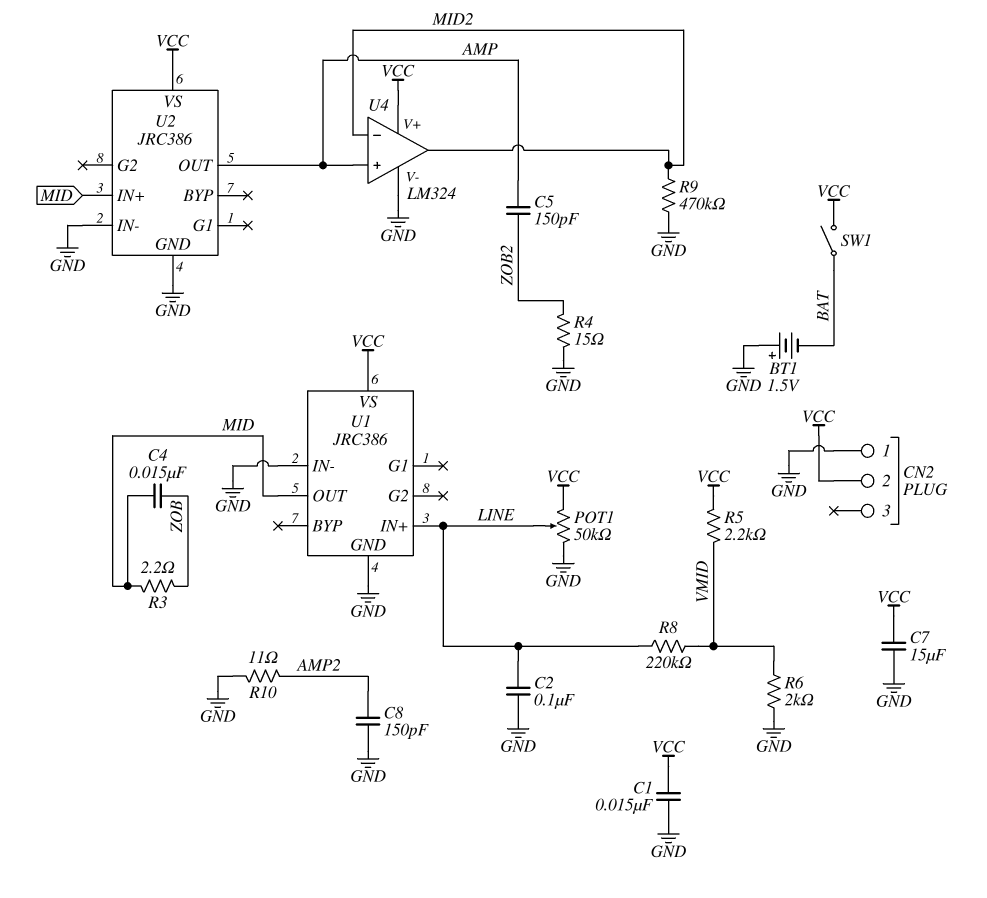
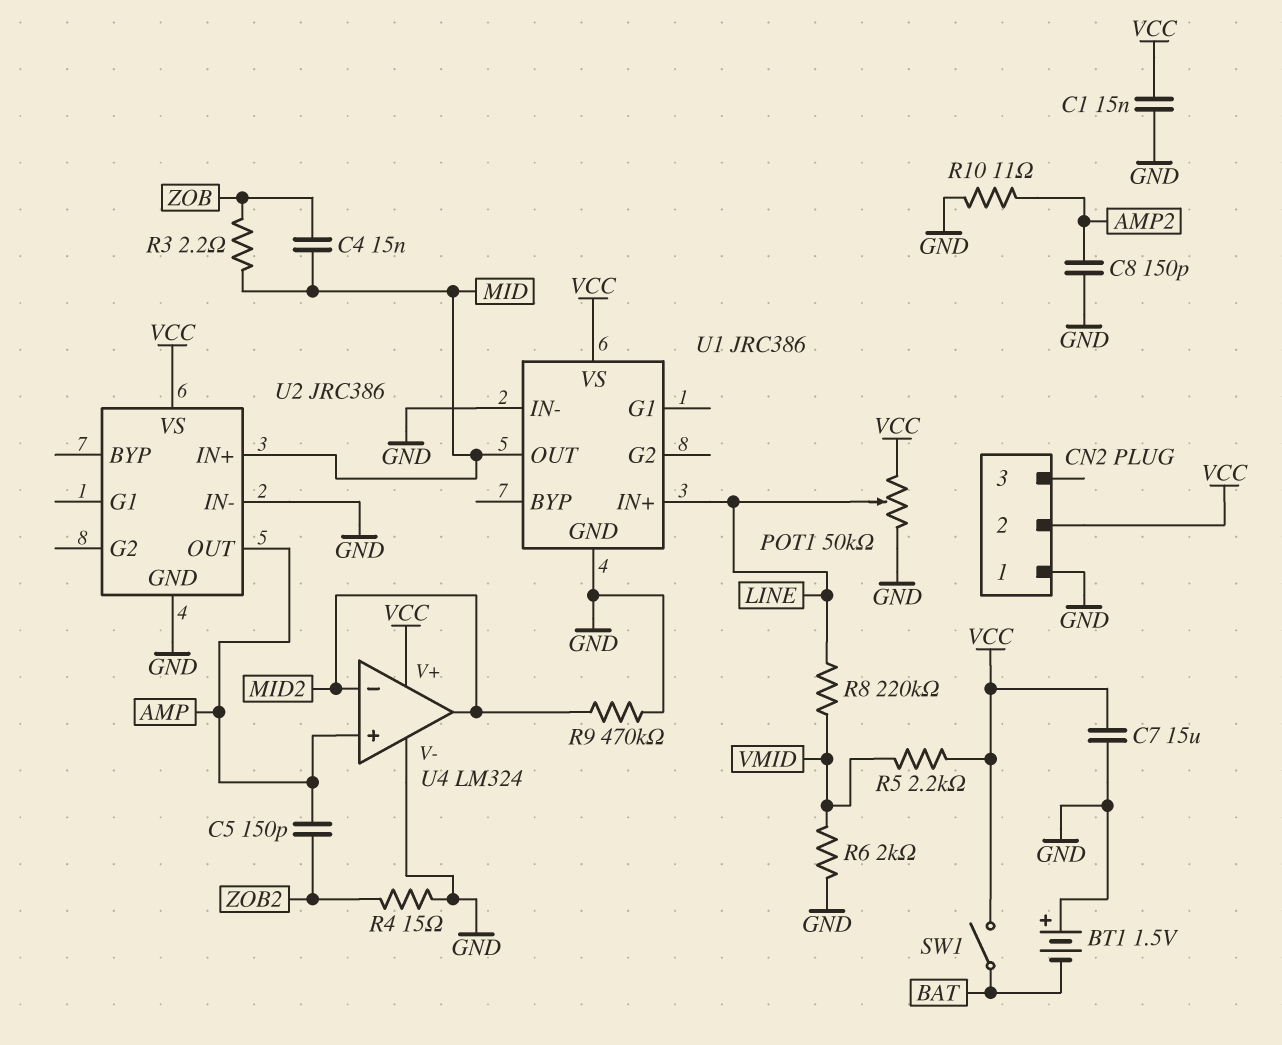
C2: 100nF (GND, LINE) -> none

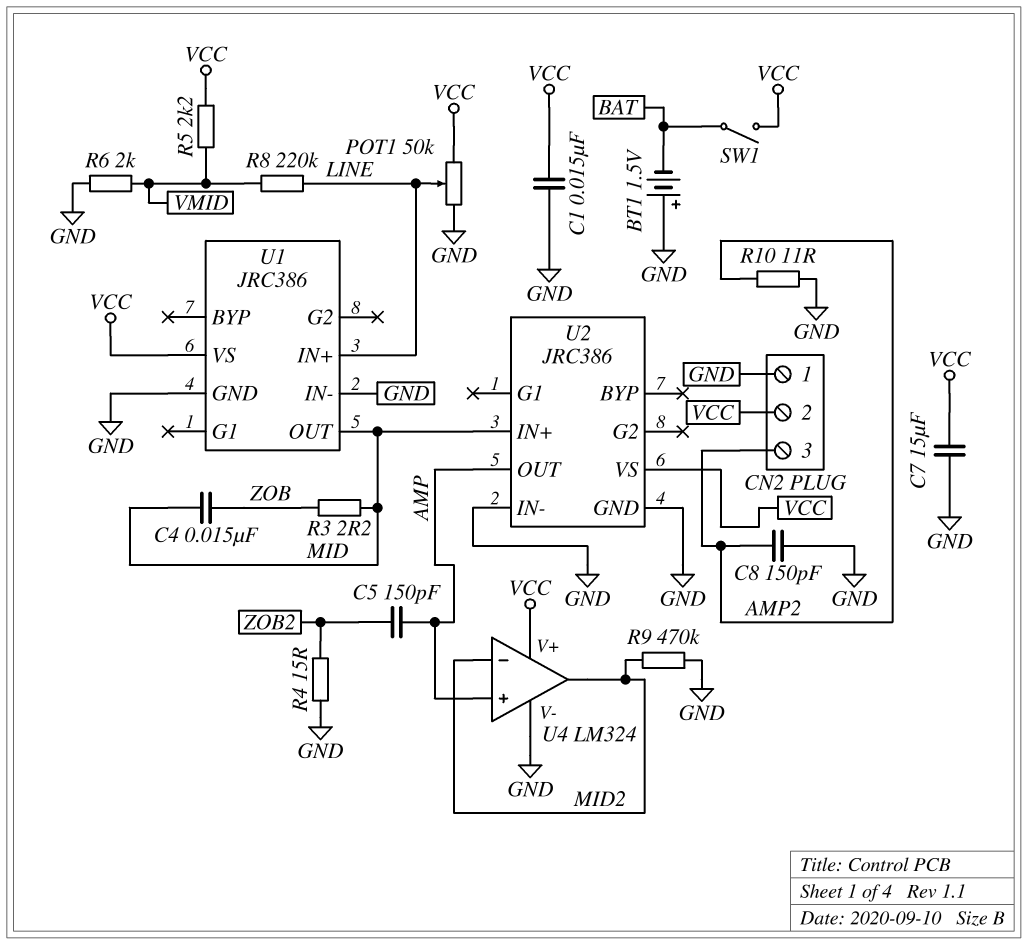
CN2 pin 3: none -> AMP2

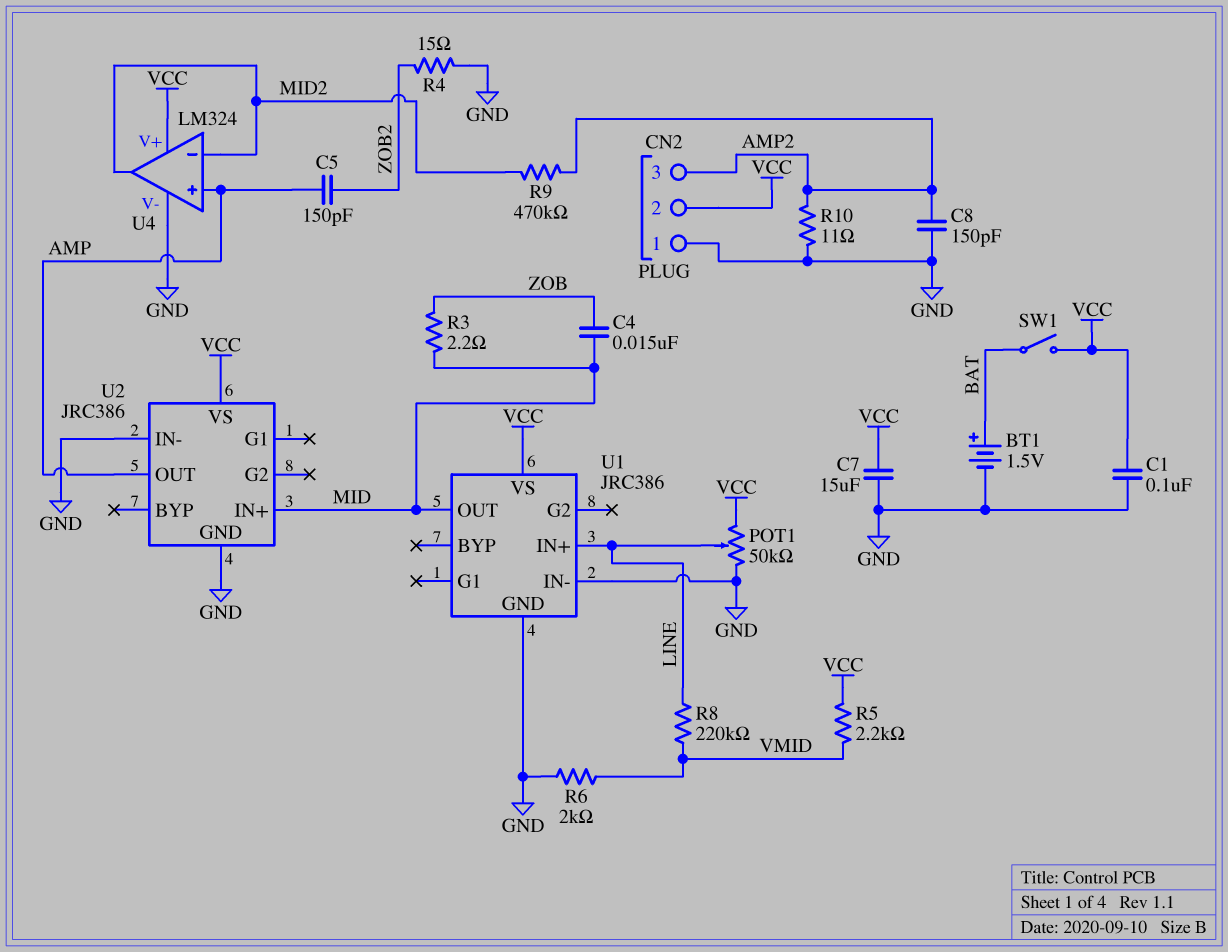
BT1: 1.5V (plus GND, minus BAT) -> 1.5V (plus BAT, minus GND)
C1: 15nF (GND, VCC) -> 100nF (GND, VCC)
R9: 470k (GND, MID2) -> 470k (AMP2, MID2)

